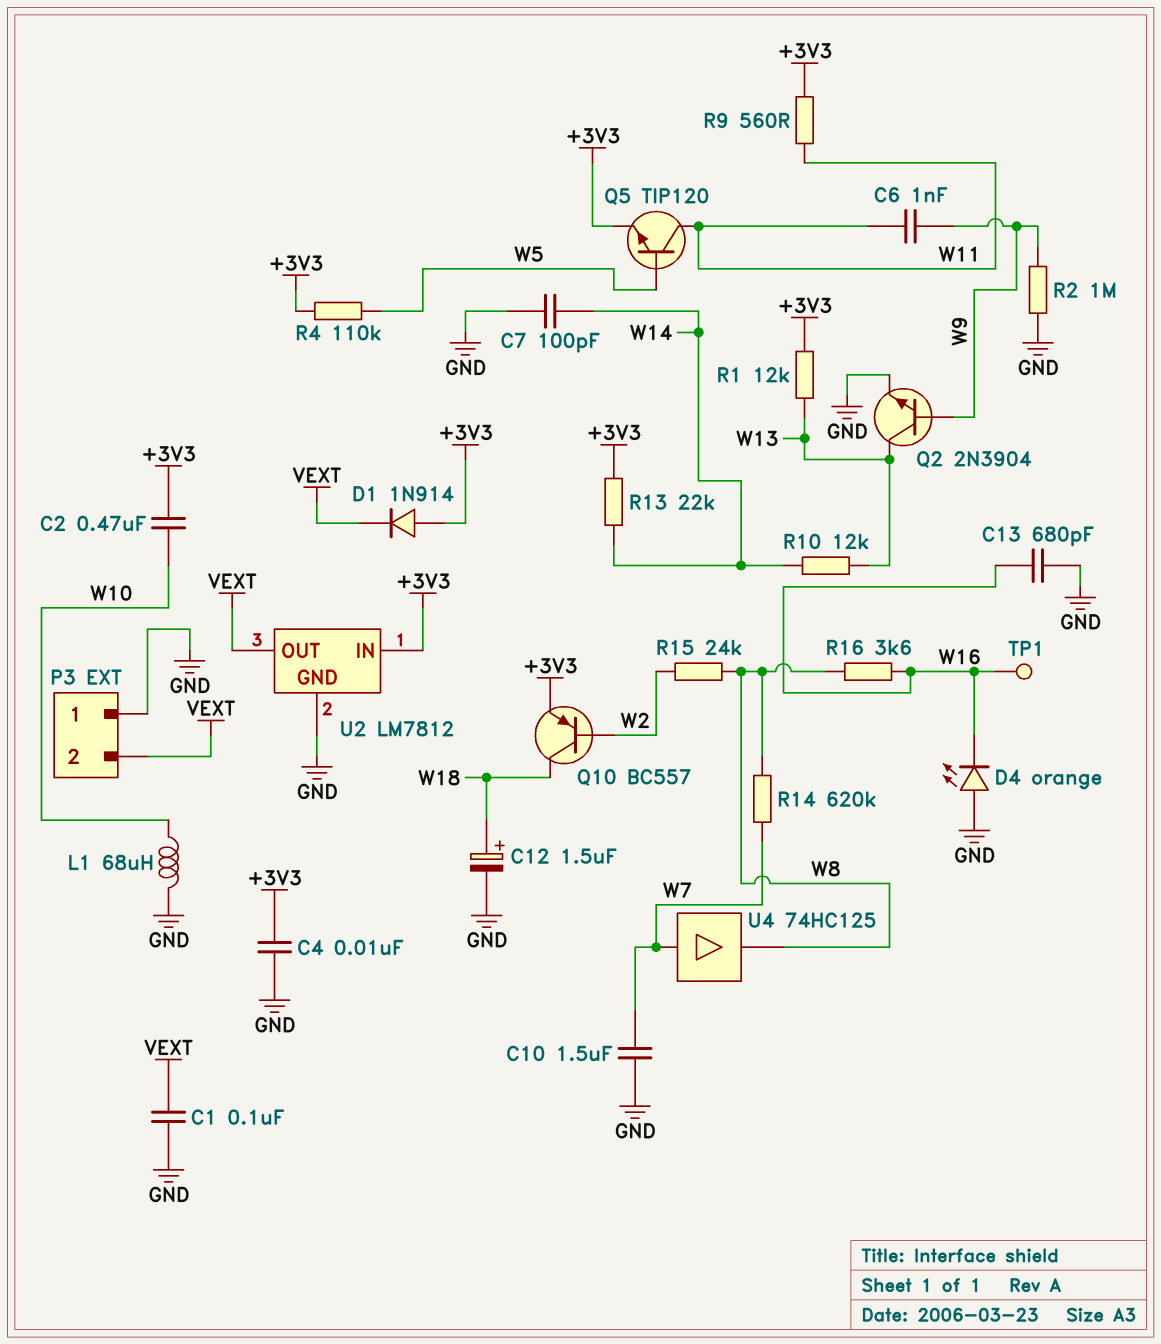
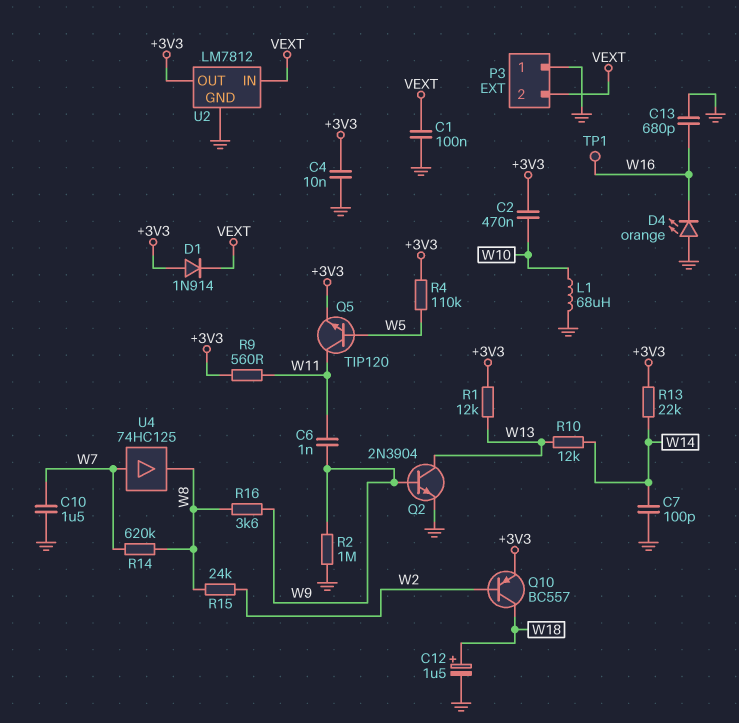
R16: 3.6k (W8, W16) -> 3.6k (W8, W9)
U2 pin IN: +3V3 -> VEXT
U2 pin OUT: VEXT -> +3V3

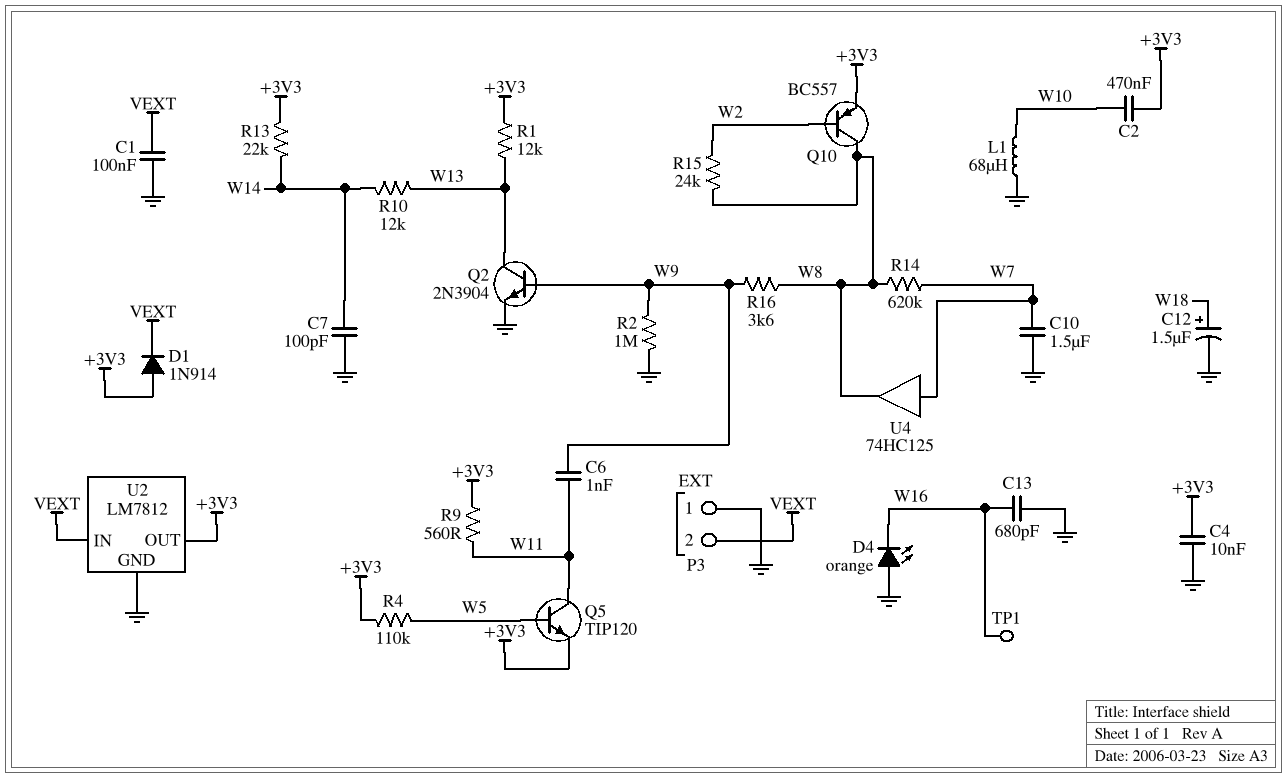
Q10: PNP BC557 (B W2, C W18, E +3V3) -> PNP BC557 (B W2, C W8, E +3V3)

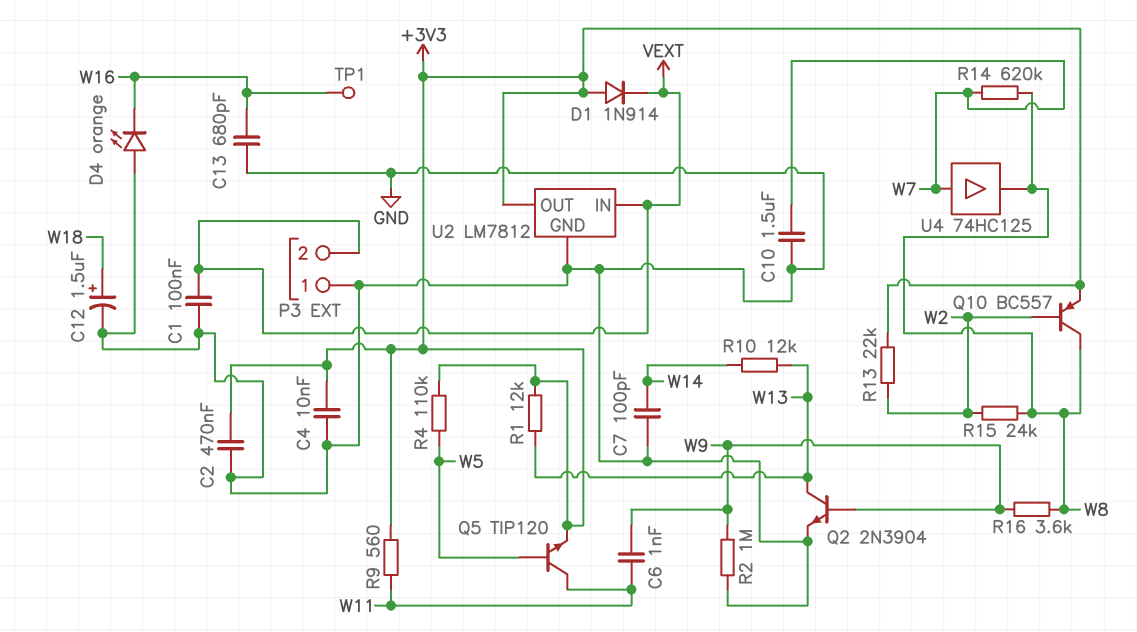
C2: 470nF (+3V3, W10) -> 470nF (+3V3, GND)
L1: 68uH (GND, W10) -> none
R13: 22k (+3V3, W14) -> 22k (+3V3, W2)

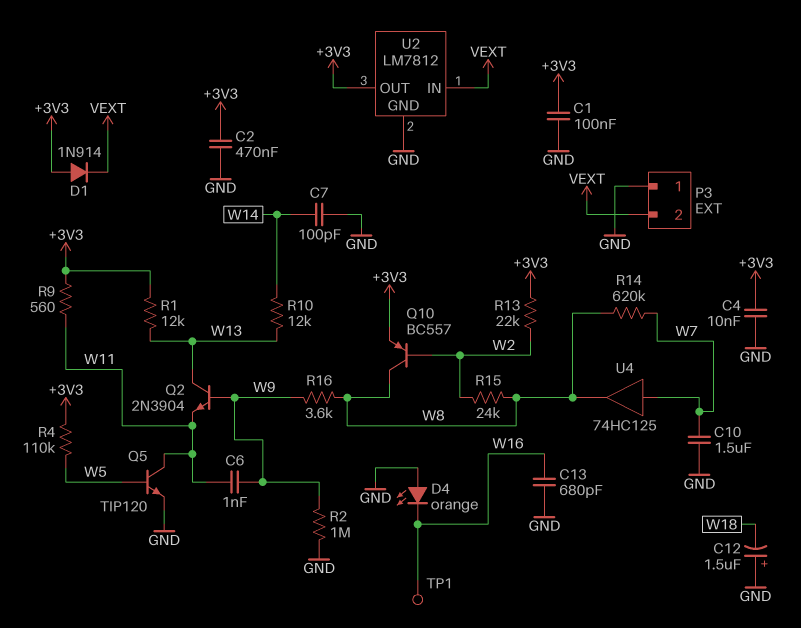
C1: 100nF (GND, VEXT) -> 100nF (+3V3, GND)
C12: 1.5uF (plus W18, minus GND) -> 1.5uF (plus GND, minus W18)
Q2: NPN 2N3904 (B W9, C W13, E GND) -> NPN 2N3904 (B W9, C W13, E W11)
Q5: NPN TIP120 (B W5, C W11, E +3V3) -> NPN TIP120 (B W5, C W11, E GND)

